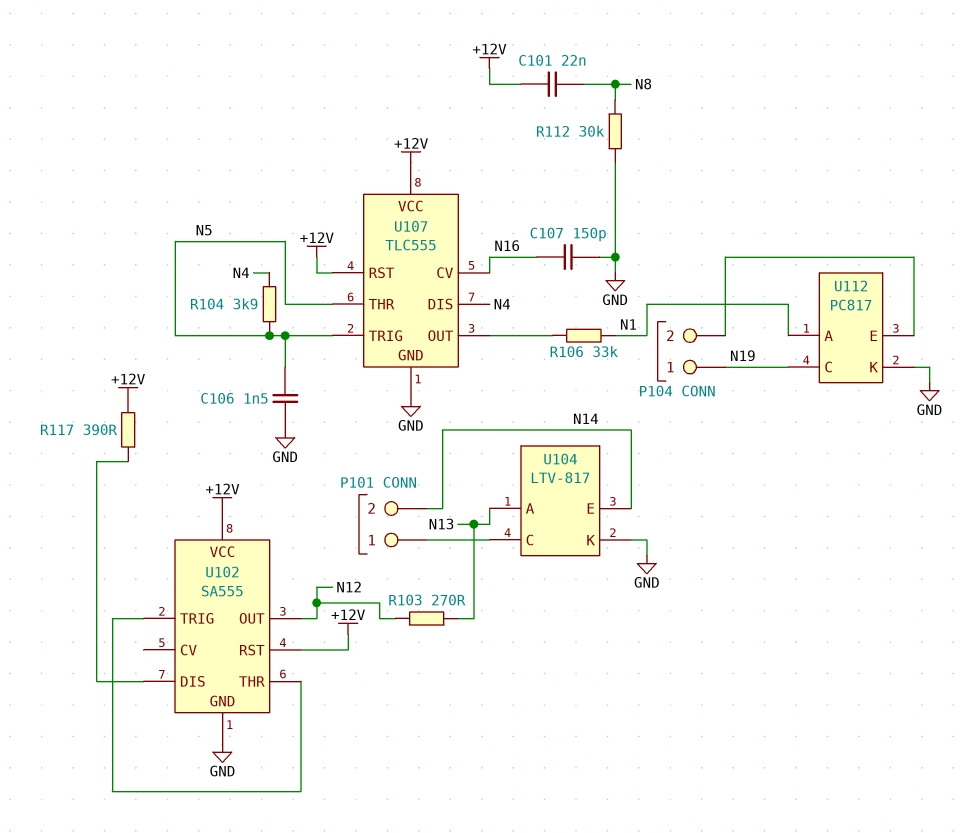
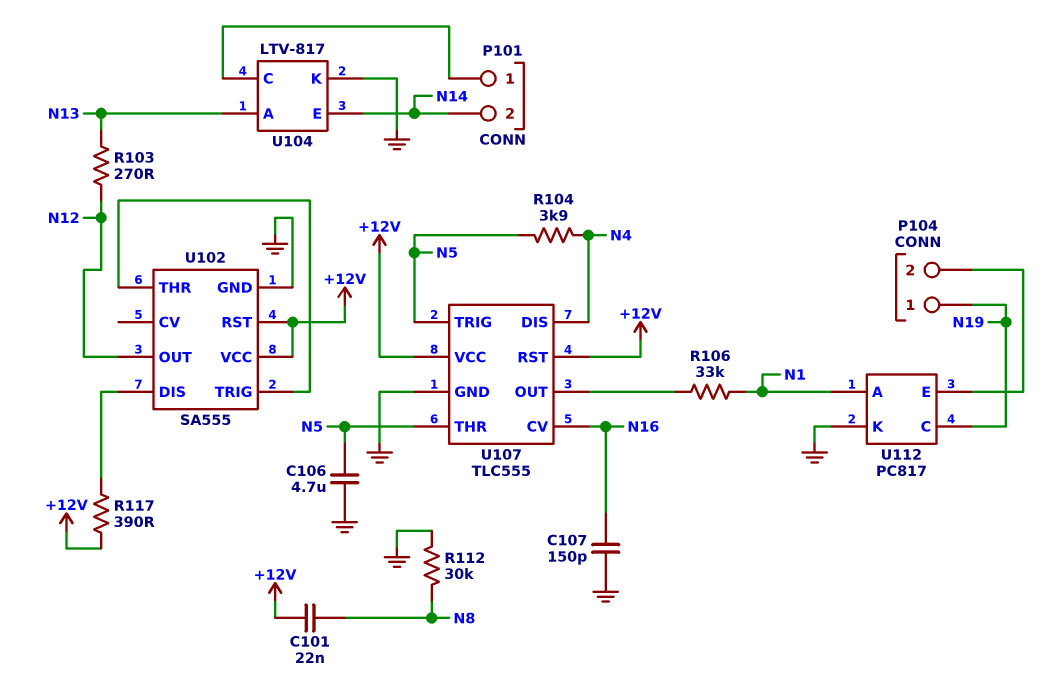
C106: 1.5nF (GND, N5) -> 4.7uF (GND, N5)

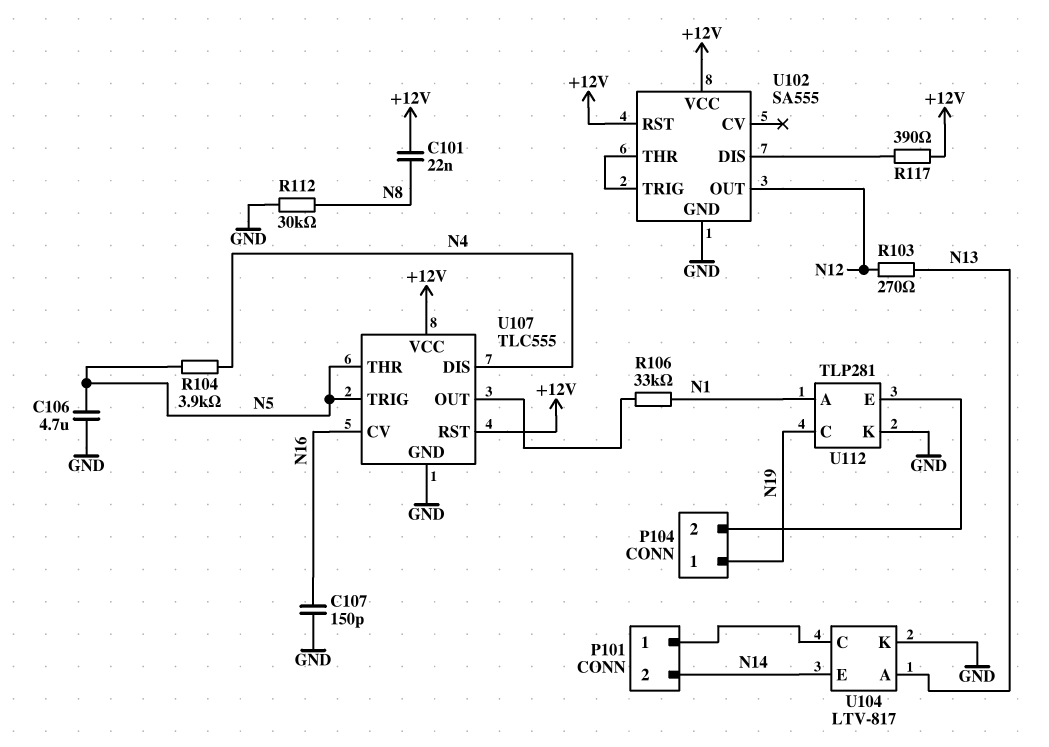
U112: PC817 -> TLP281

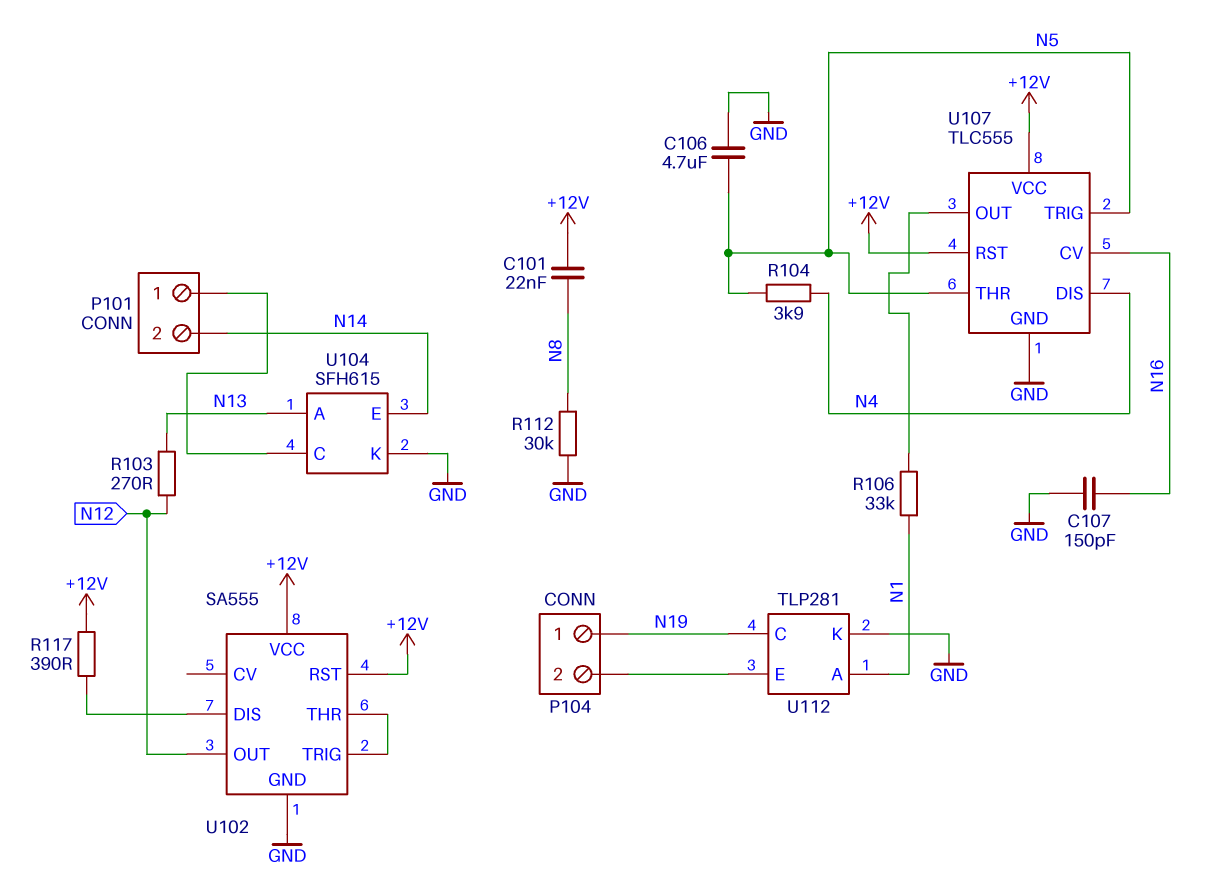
U104: LTV-817 -> SFH615

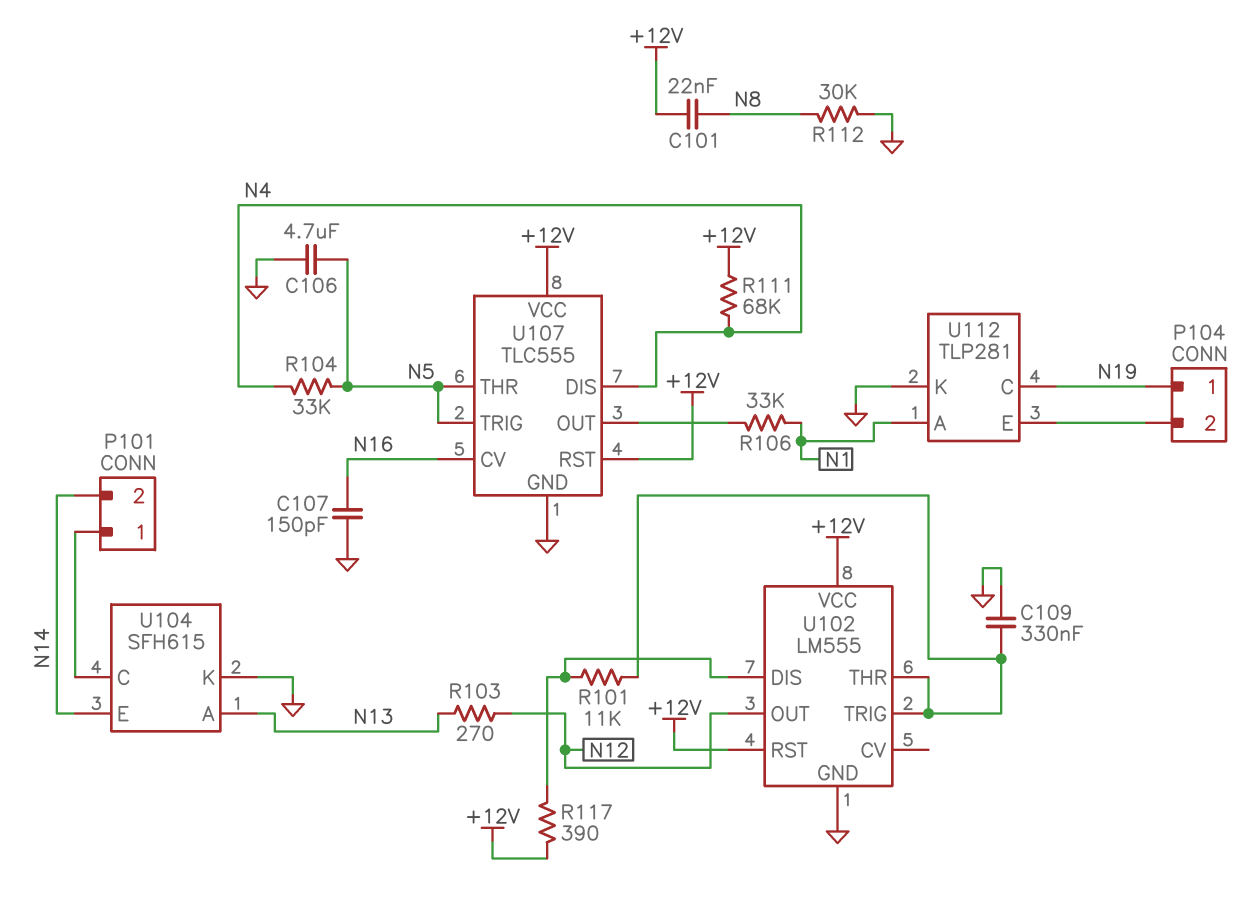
C109: none -> 330nF (GND, U102/THR)
R101: none -> 11k (U102/DIS, U102/THR)
R104: 3.9k (N4, N5) -> 33k (N4, N5)
R111: none -> 68k (+12V, N4)
U102: SA555 -> LM555

